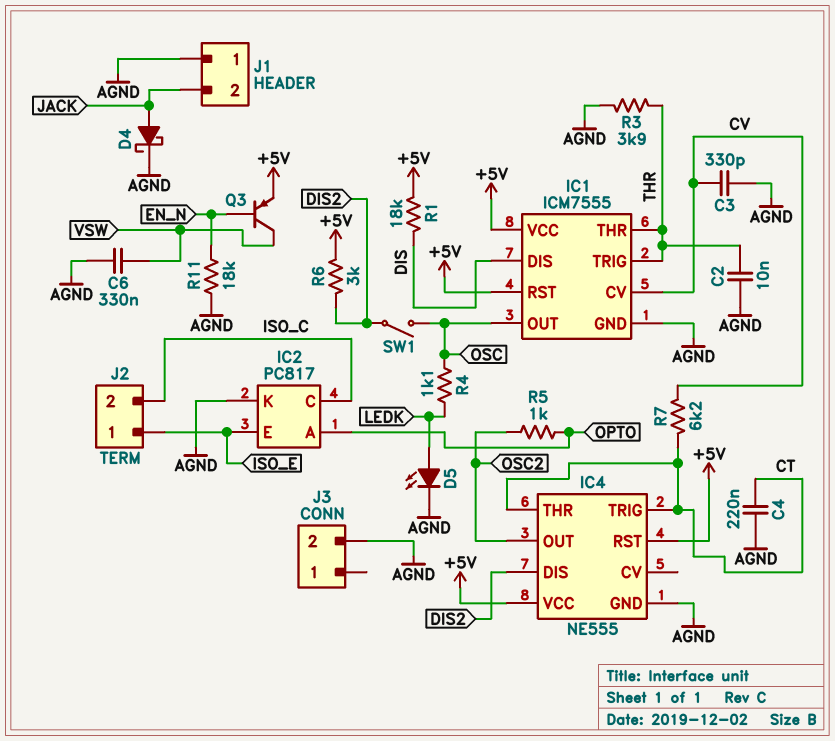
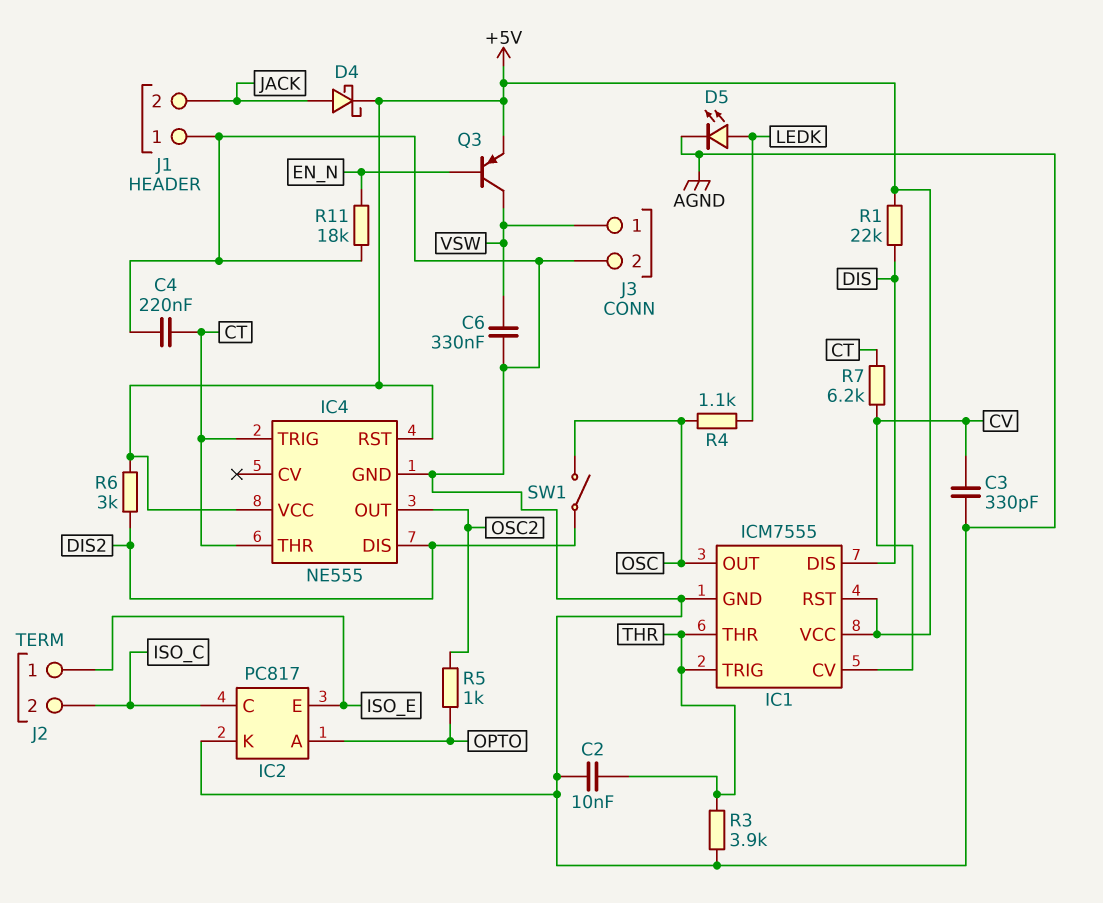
D4: schottky (A JACK, K AGND) -> schottky (A JACK, K +5V)
J3 pin 1: none -> VSW
R1: 18k (+5V, DIS) -> 22k (+5V, DIS)

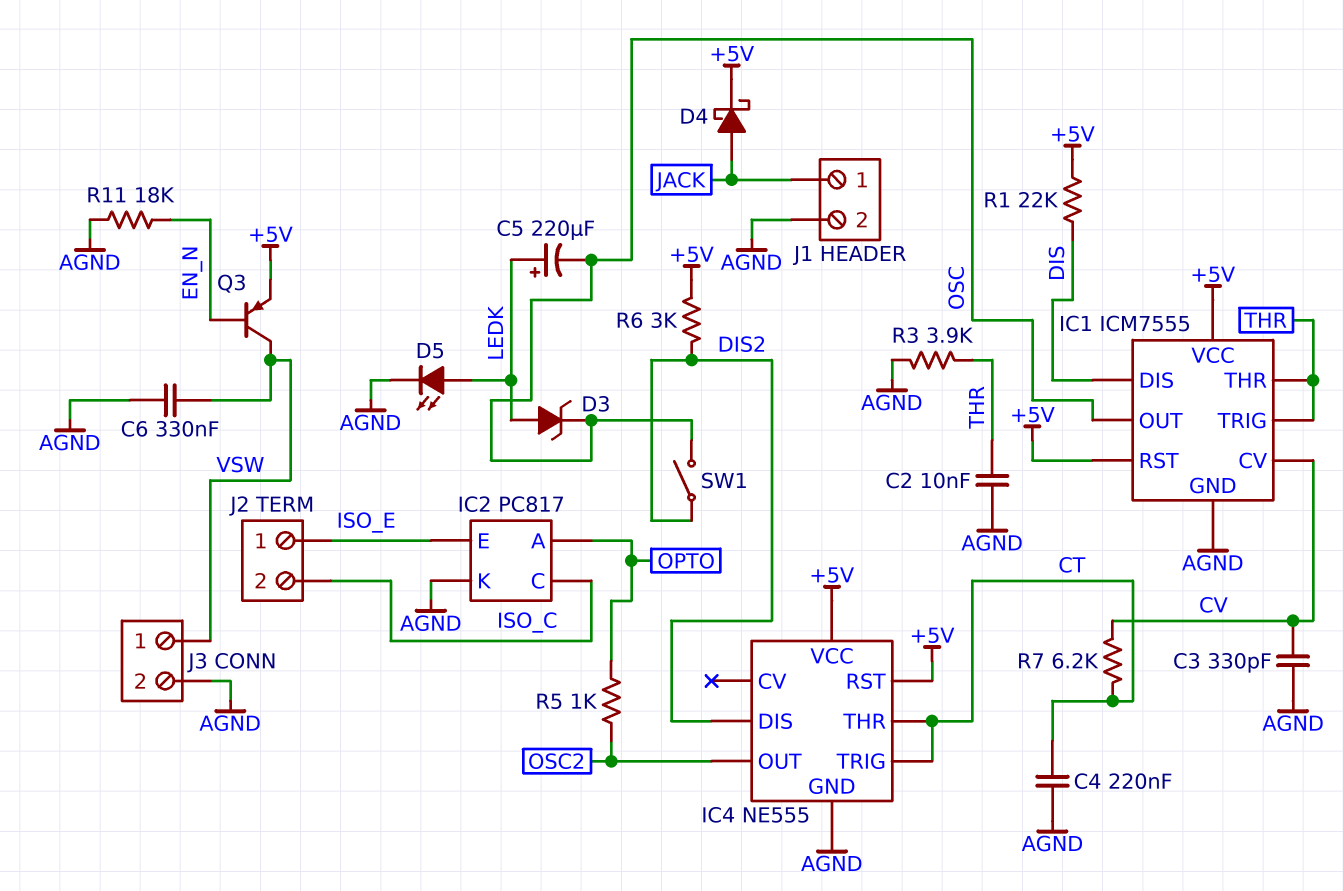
C5: none -> 220uF (plus LEDK, minus OSC)
D3: none -> zener (A LEDK, K OSC)
J1 pin 1: AGND -> JACK
J1 pin 2: JACK -> AGND
R4: 1.1k (LEDK, OSC) -> none

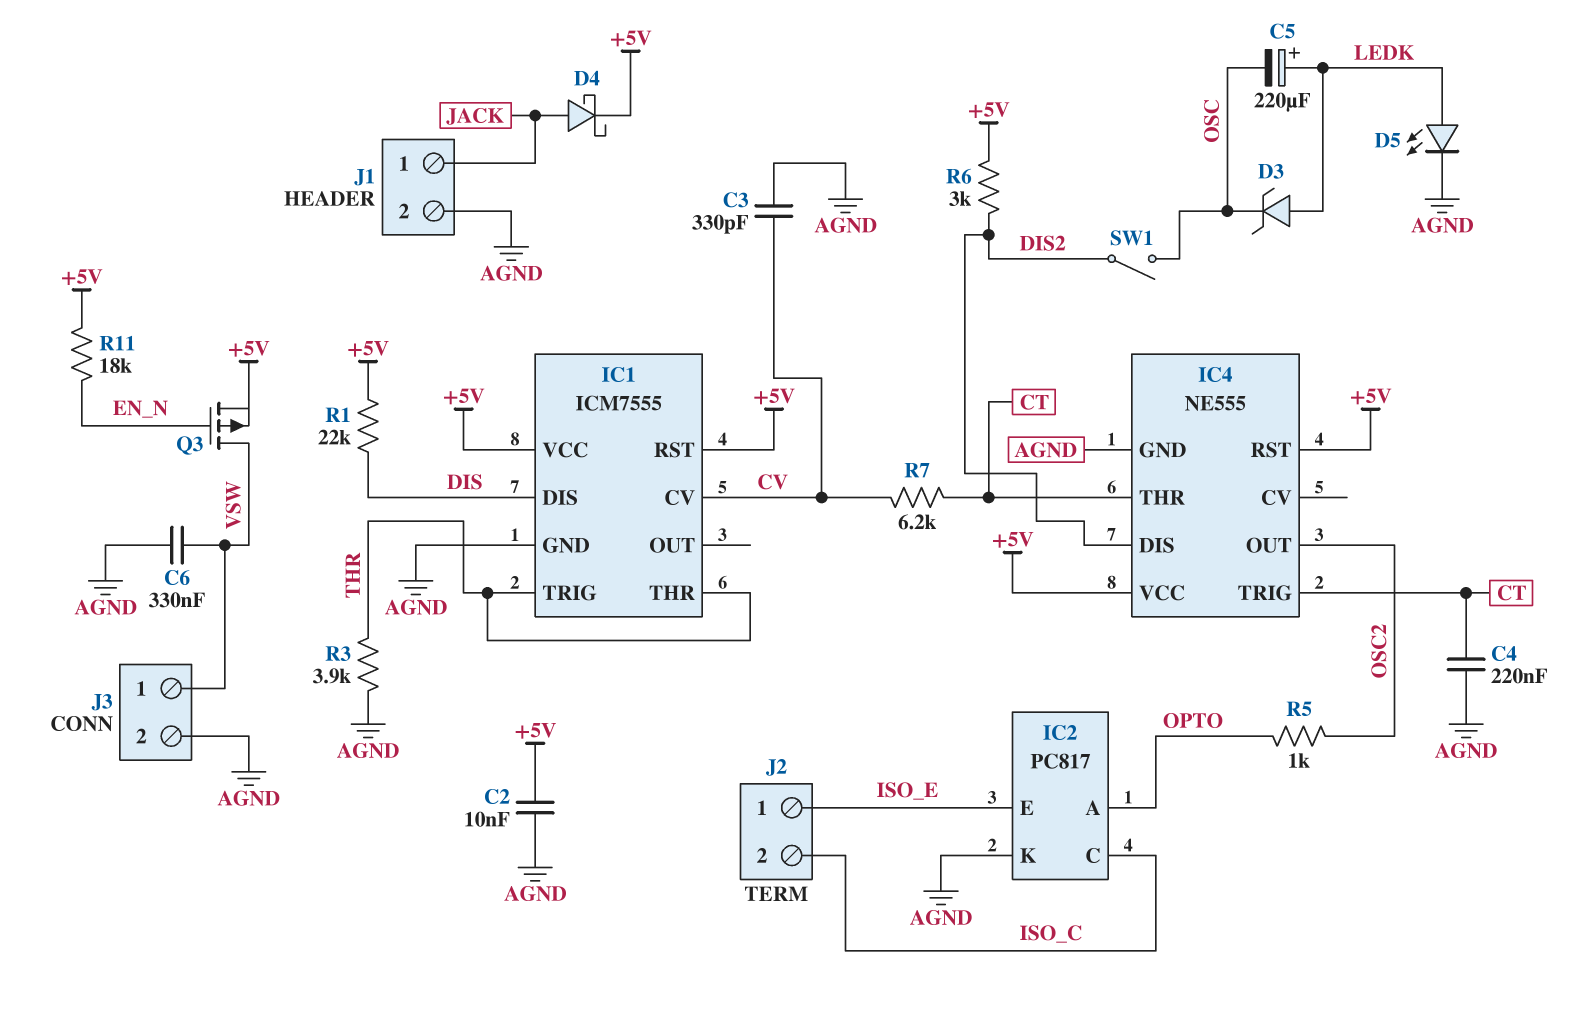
C2: 10nF (AGND, THR) -> 10nF (+5V, AGND)
IC1 pin OUT: OSC -> none
Q3: PNP (B EN_N, C VSW, E +5V) -> PMOS (G EN_N, D VSW, S +5V)
R11: 18k (AGND, EN_N) -> 18k (+5V, EN_N)

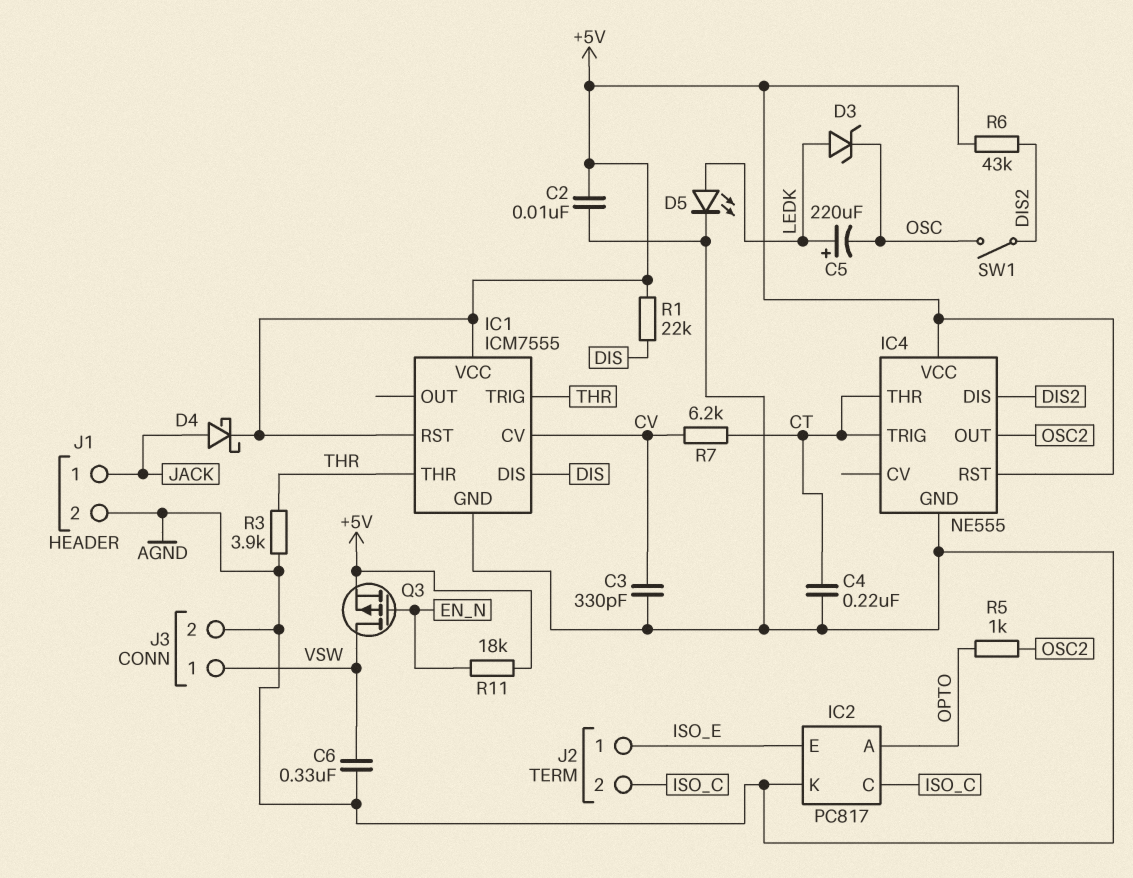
R6: 3k (+5V, DIS2) -> 43k (+5V, DIS2)

